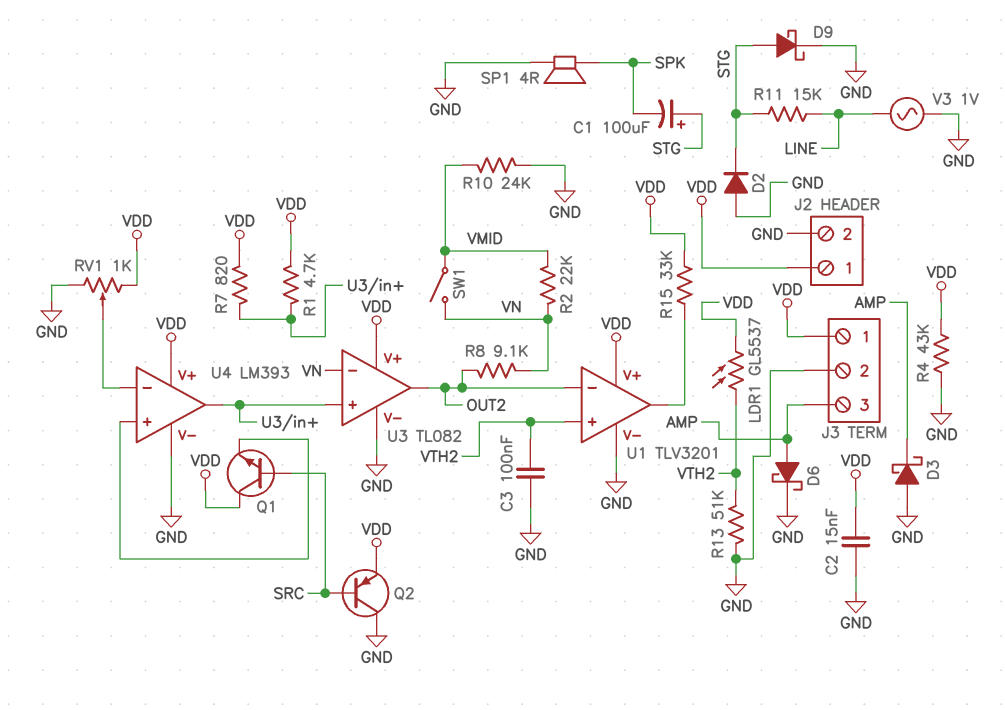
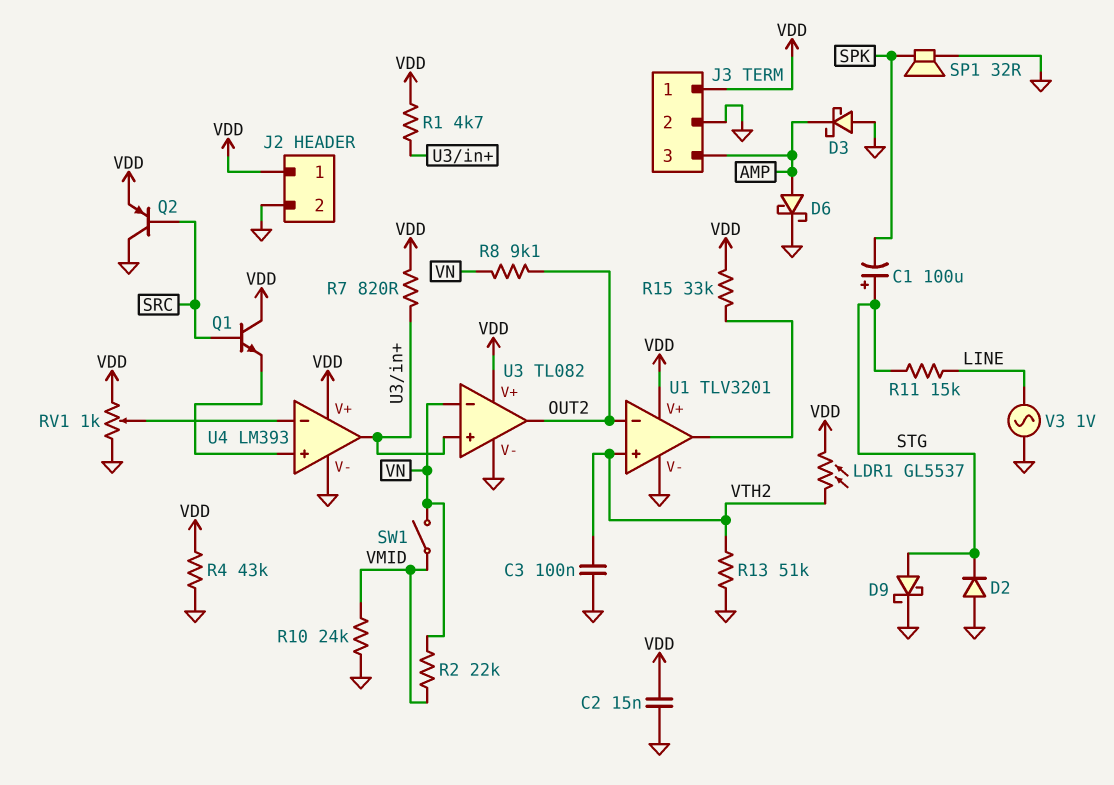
SP1: speaker 4R (GND, SPK) -> speaker 32R (GND, SPK)

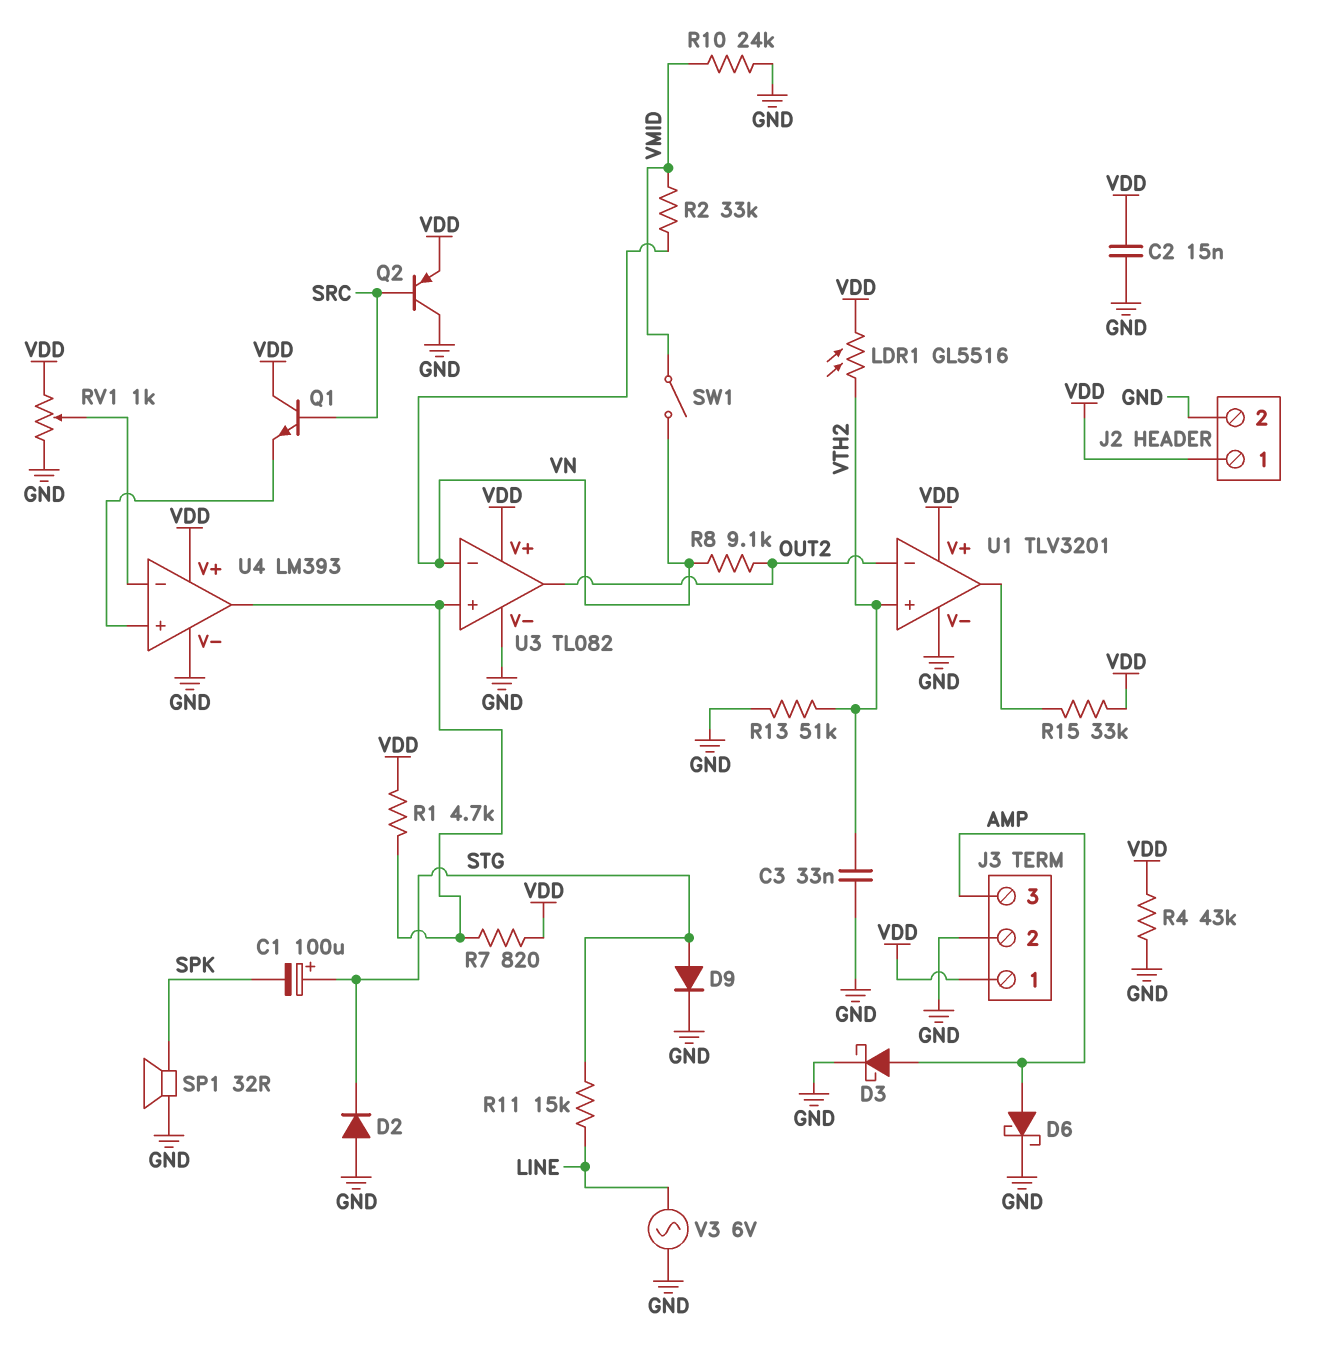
C3: 100nF (GND, VTH2) -> 33nF (GND, VTH2)
D3: schottky (A GND, K AMP) -> schottky (A AMP, K GND)
D9: schottky (A STG, K GND) -> diode (A STG, K GND)
LDR1: GL5537 (VDD, VTH2) -> GL5516 (VDD, VTH2)
R2: 22k (VMID, VN) -> 33k (VMID, VN)
V3: AC 1V (GND, LINE) -> AC 6V (GND, LINE)

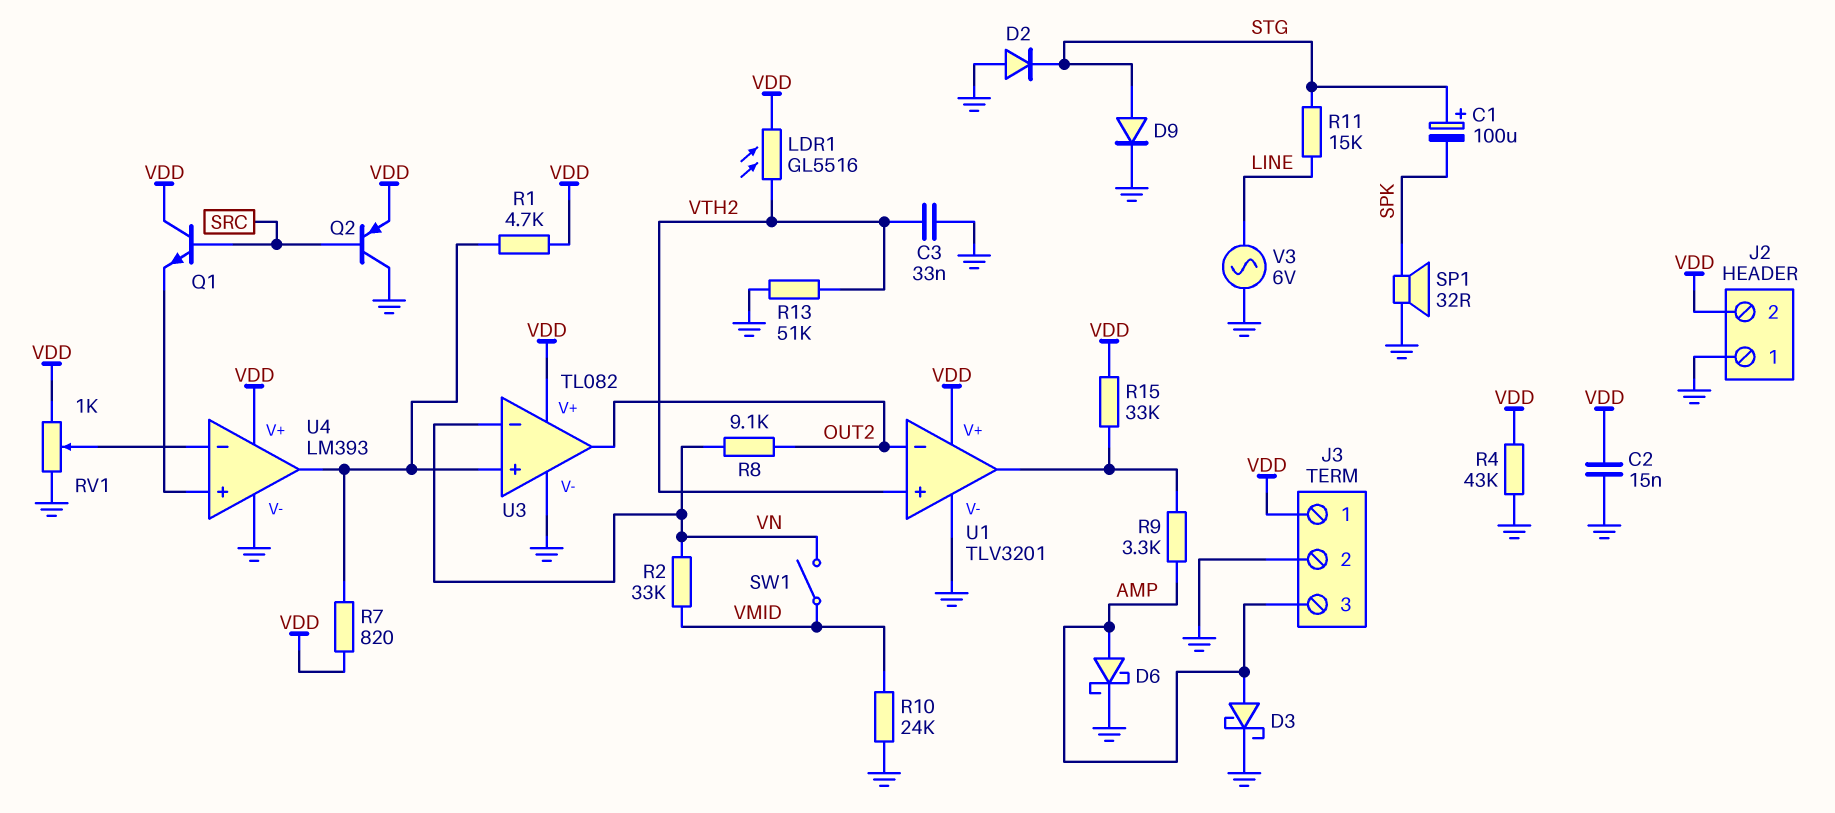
J2 pin 1: VDD -> GND
J2 pin 2: GND -> VDD
R9: none -> 3.3k (AMP, U1/out)

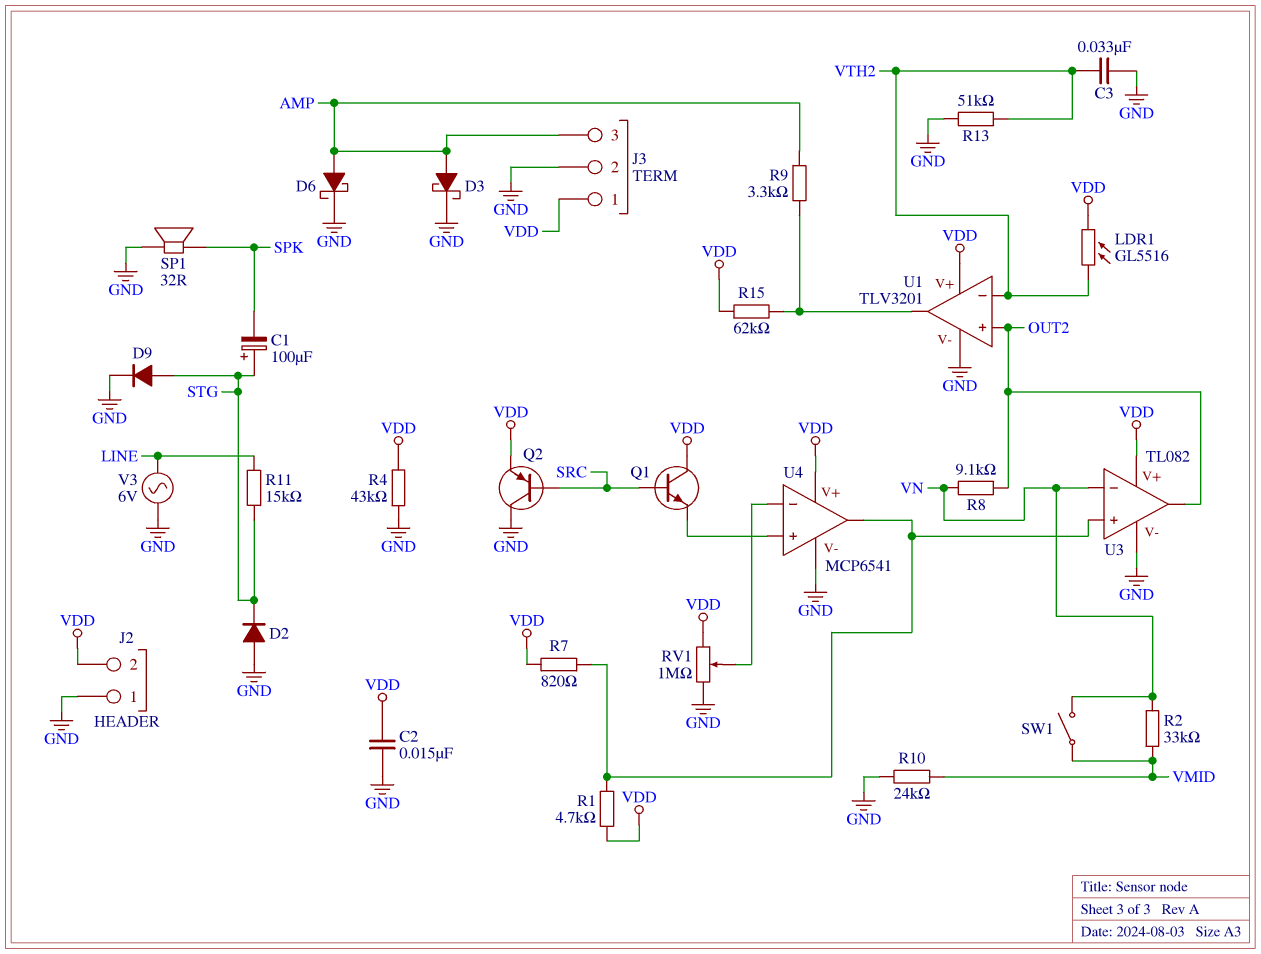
R15: 33k (U1/out, VDD) -> 62k (U1/out, VDD)
RV1: 1k (GND, VDD, wiper U4/in-) -> 1M (GND, VDD, wiper U4/in-)
U1 pin in+: VTH2 -> OUT2
U1 pin in-: OUT2 -> VTH2
U4: LM393 -> MCP6541

